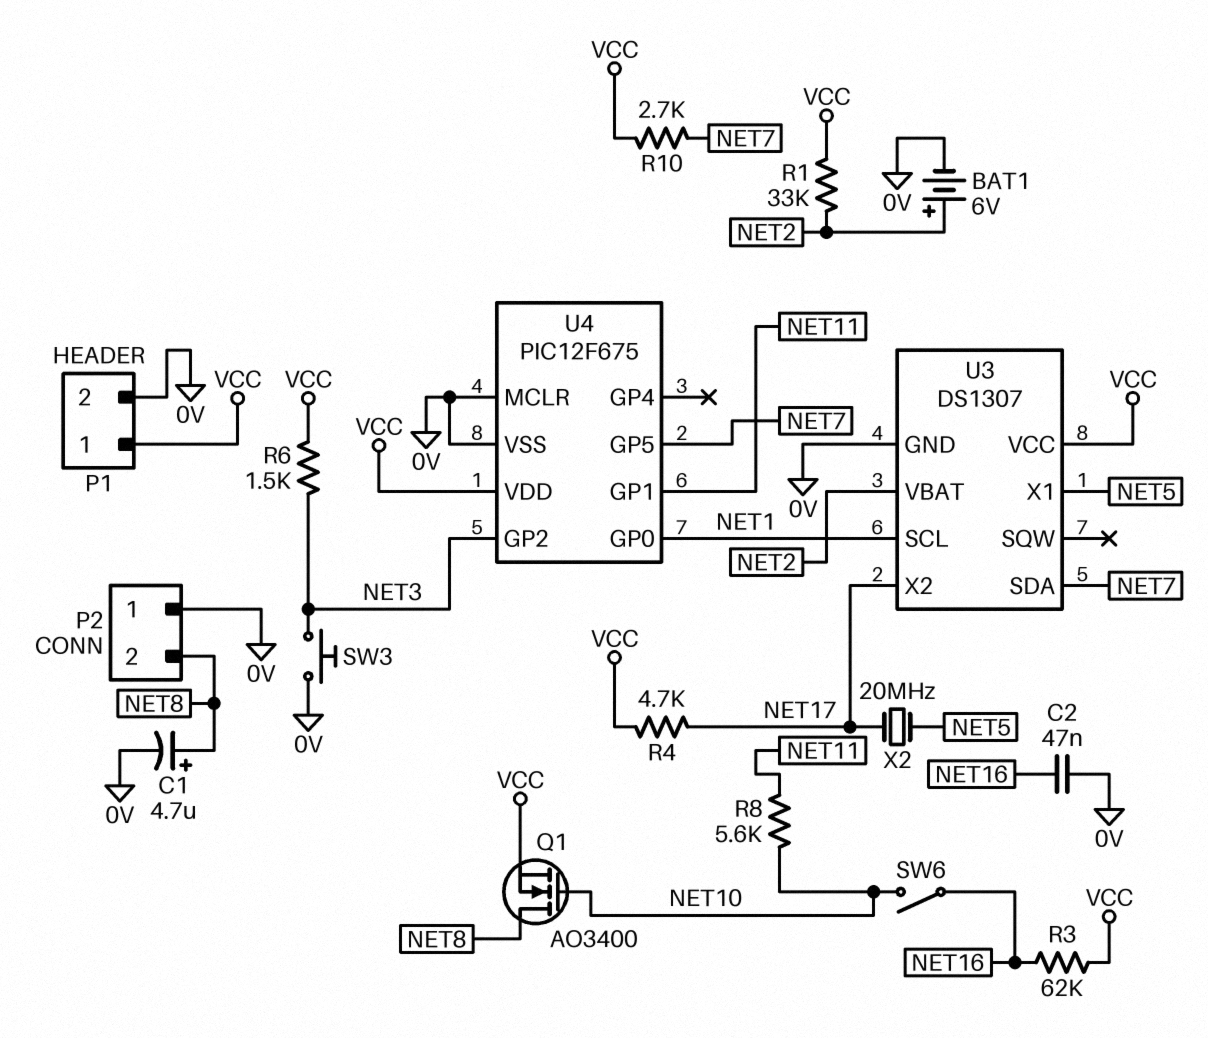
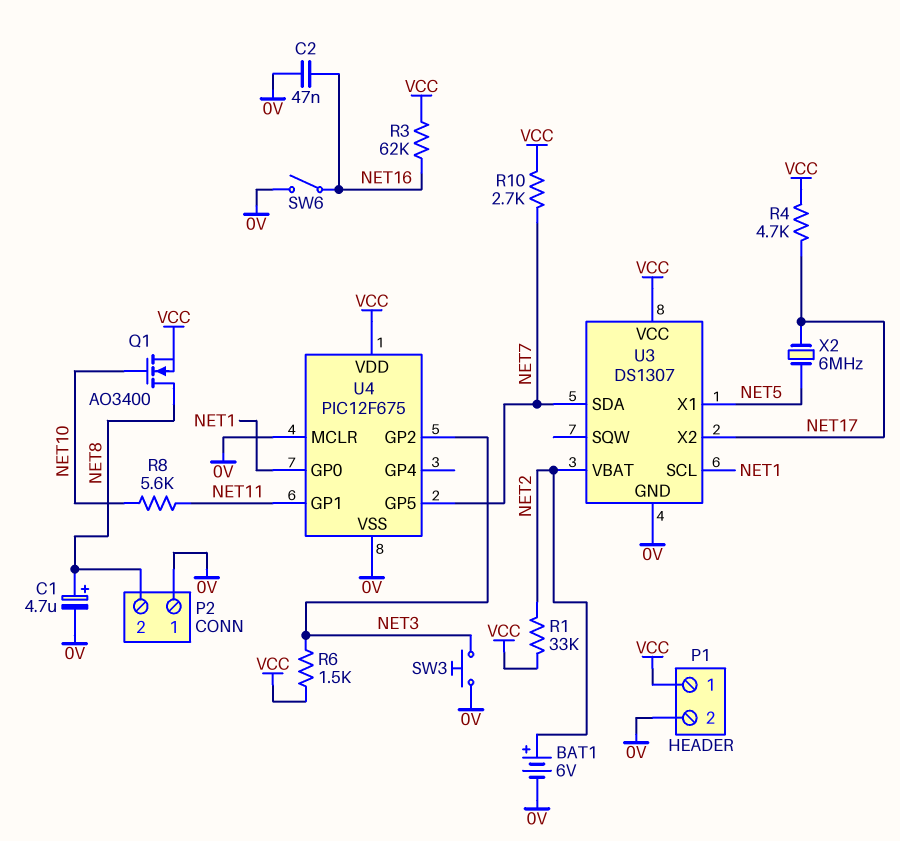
SW6: switch (NET10, NET16) -> switch (0V, NET16)
X2: 20MHz (NET5, NET17) -> 6MHz (NET5, NET17)

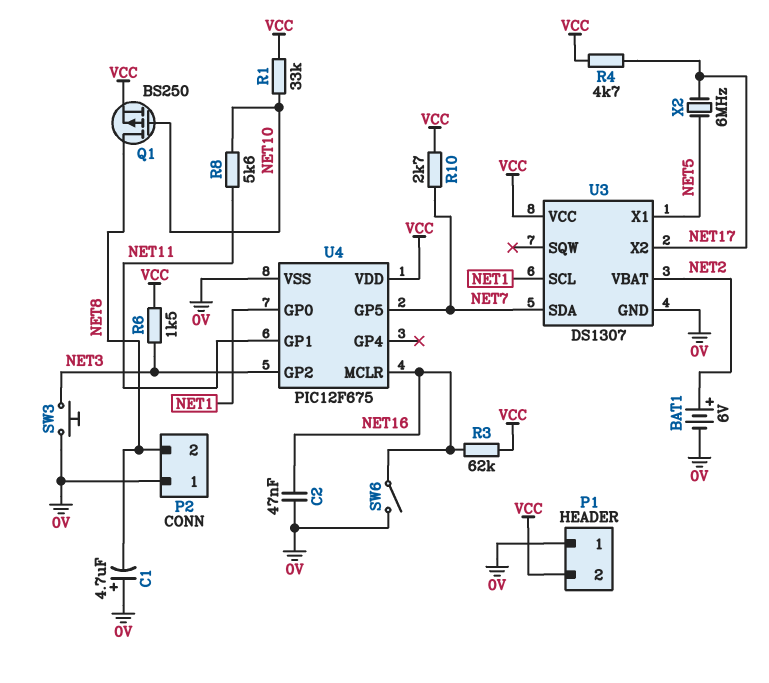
C1: 4.7uF (plus NET8, minus 0V) -> 4.7uF (plus 0V, minus NET8)
P1 pin 1: VCC -> 0V
P1 pin 2: 0V -> VCC
Q1: NMOS AO3400 (G NET10, D NET8, S VCC) -> PMOS BS250 (G NET10, D NET8, S VCC)
R1: 33k (NET2, VCC) -> 33k (NET10, VCC)
U4 pin MCLR: 0V -> NET16

